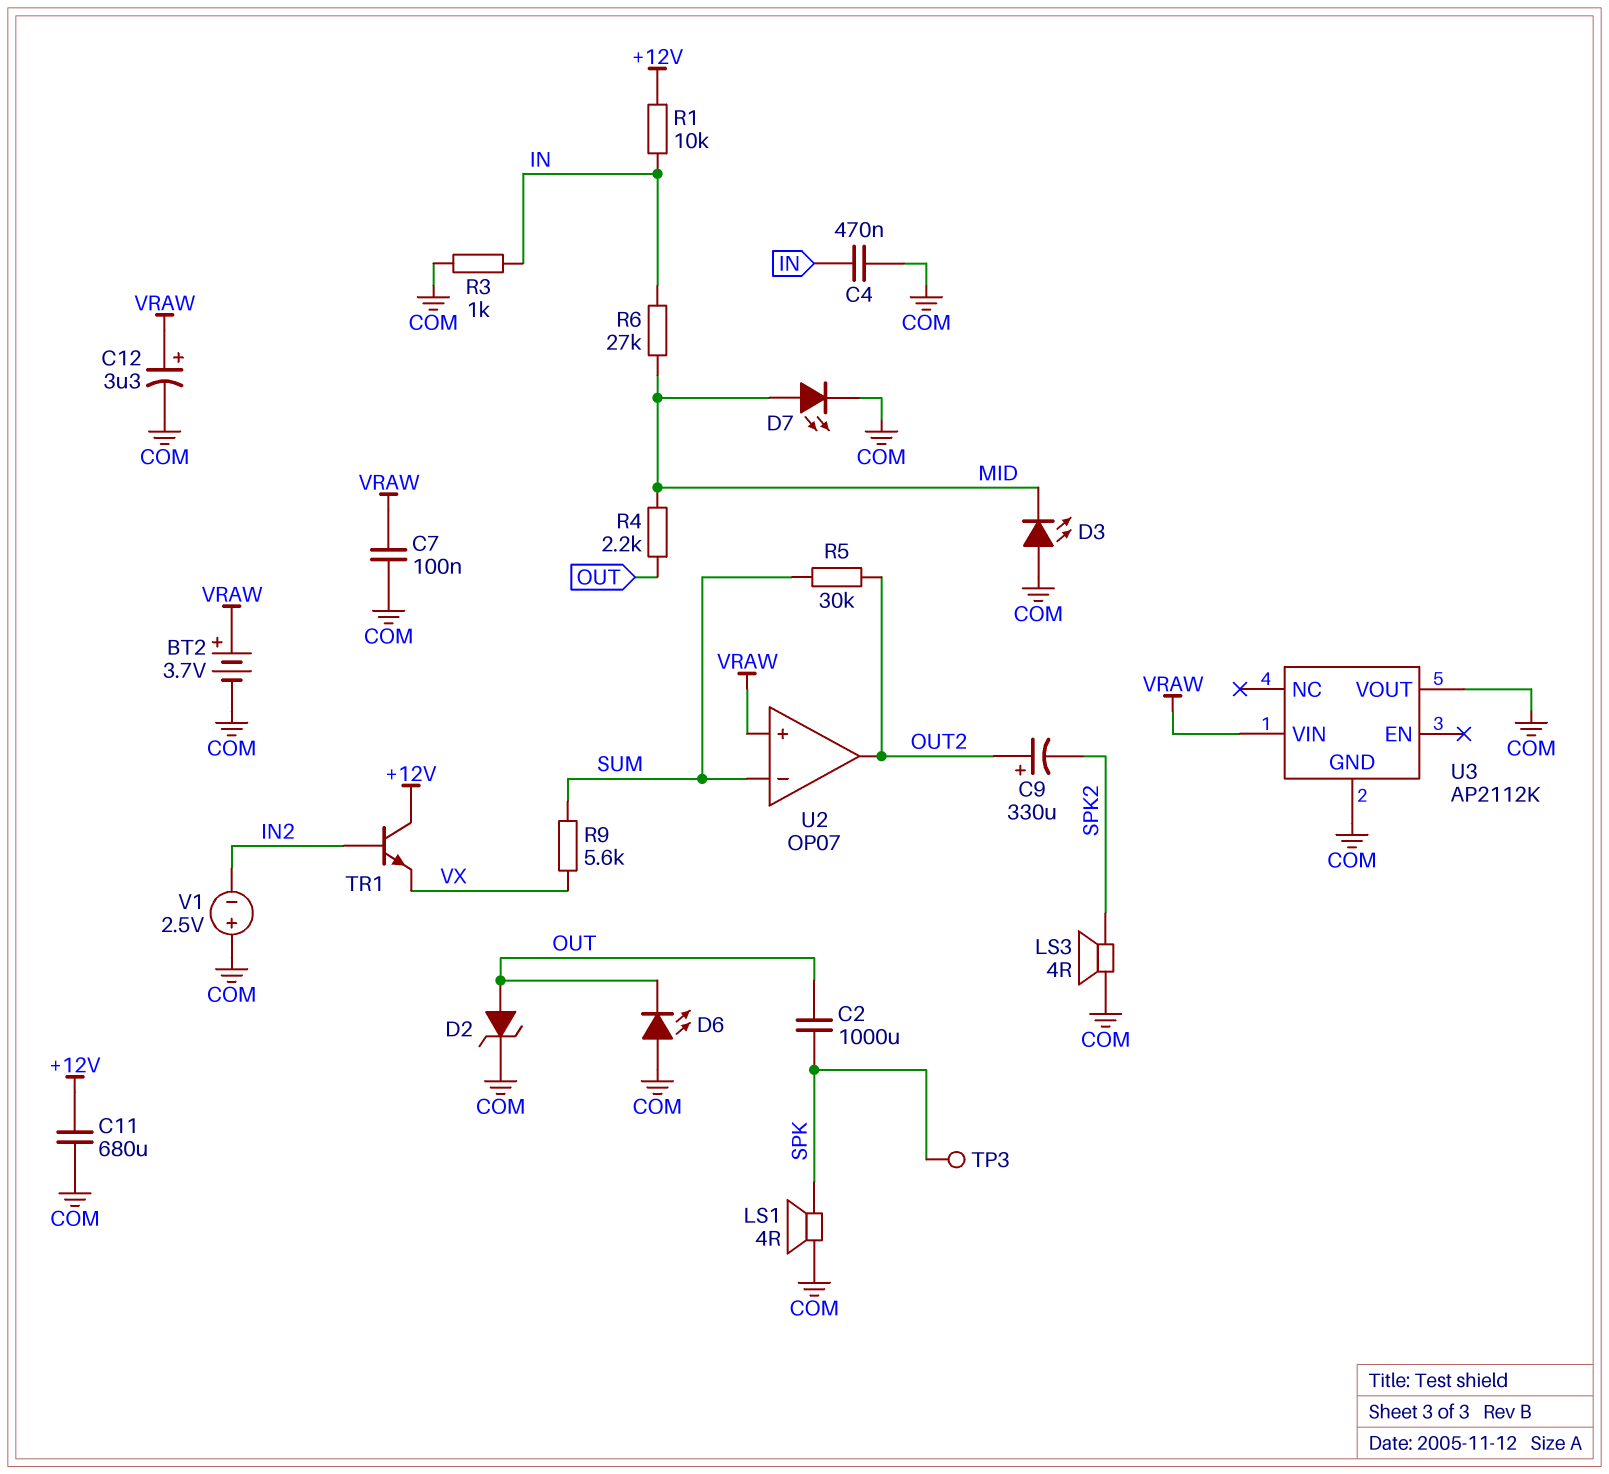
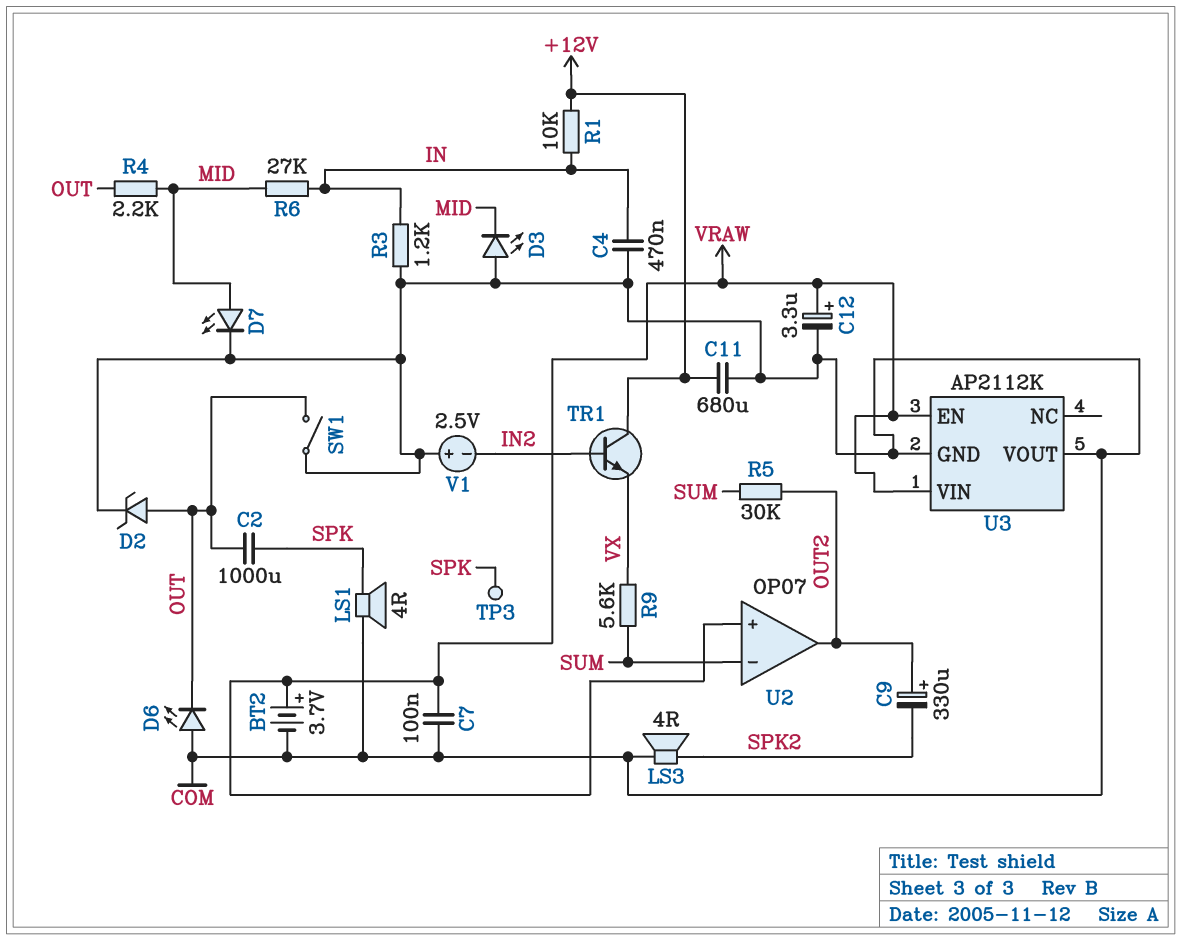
R3: 1k (COM, IN) -> 1.2k (COM, IN)
SW1: none -> switch (COM, OUT)
U3 pin EN: none -> VRAW

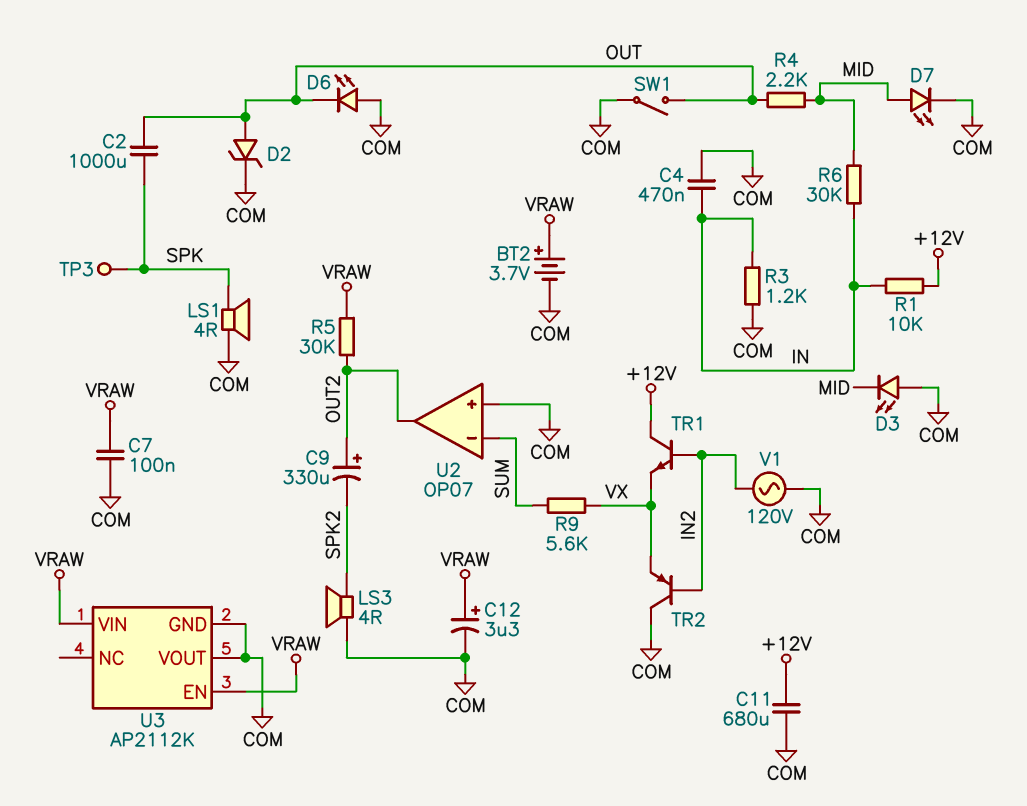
R5: 30k (OUT2, SUM) -> 30k (OUT2, VRAW)
R6: 27k (IN, MID) -> 30k (IN, MID)
TR2: none -> PNP (B IN2, C COM, E VX)
U2 pin in+: VRAW -> COM
V1: 2.5V (plus COM, minus IN2) -> AC 120V (COM, IN2)

